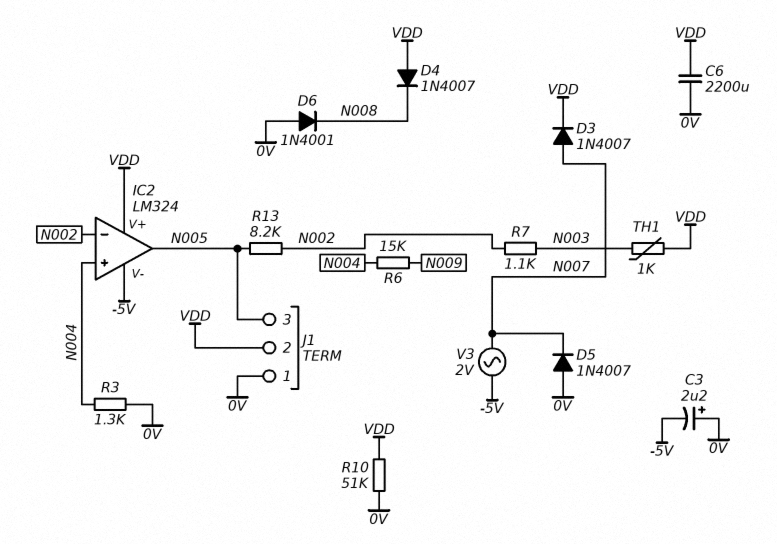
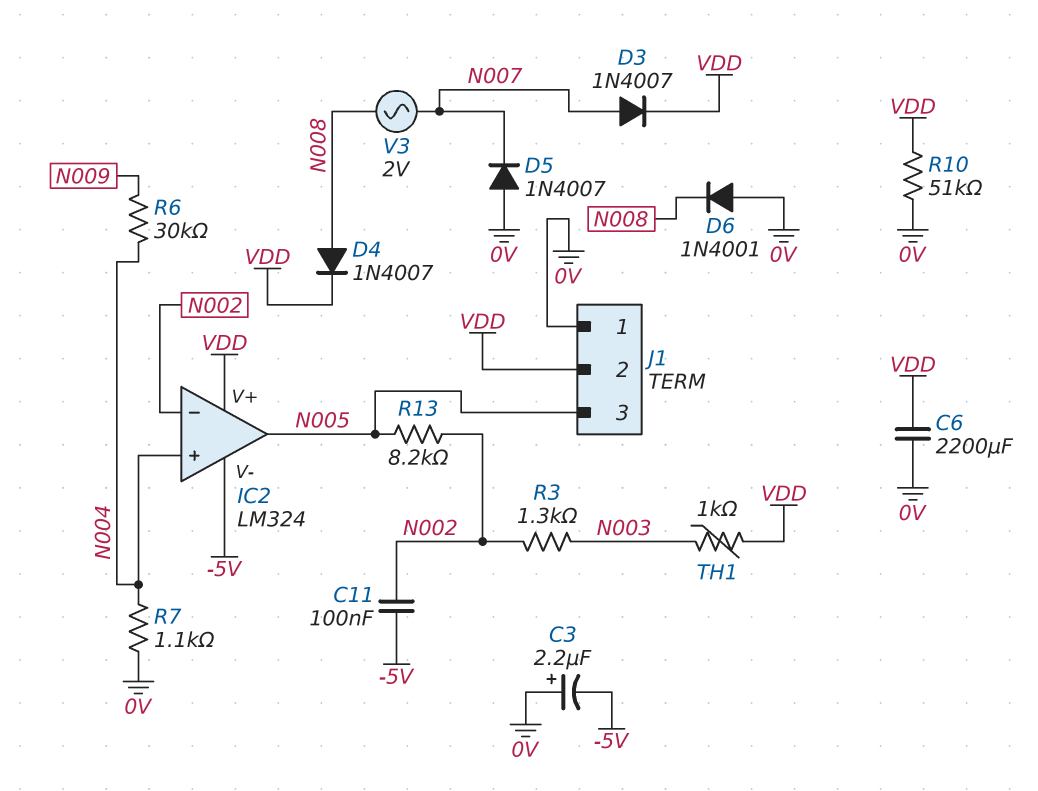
C11: none -> 100nF (-5V, N002)
D4: diode 1N4007 (A VDD, K N008) -> diode 1N4007 (A N008, K VDD)
R3: 1.3k (0V, N004) -> 1.3k (N002, N003)
R6: 15k (N004, N009) -> 30k (N004, N009)
R7: 1.1k (N002, N003) -> 1.1k (0V, N004)
V3: AC 2V (-5V, N007) -> AC 2V (N007, N008)

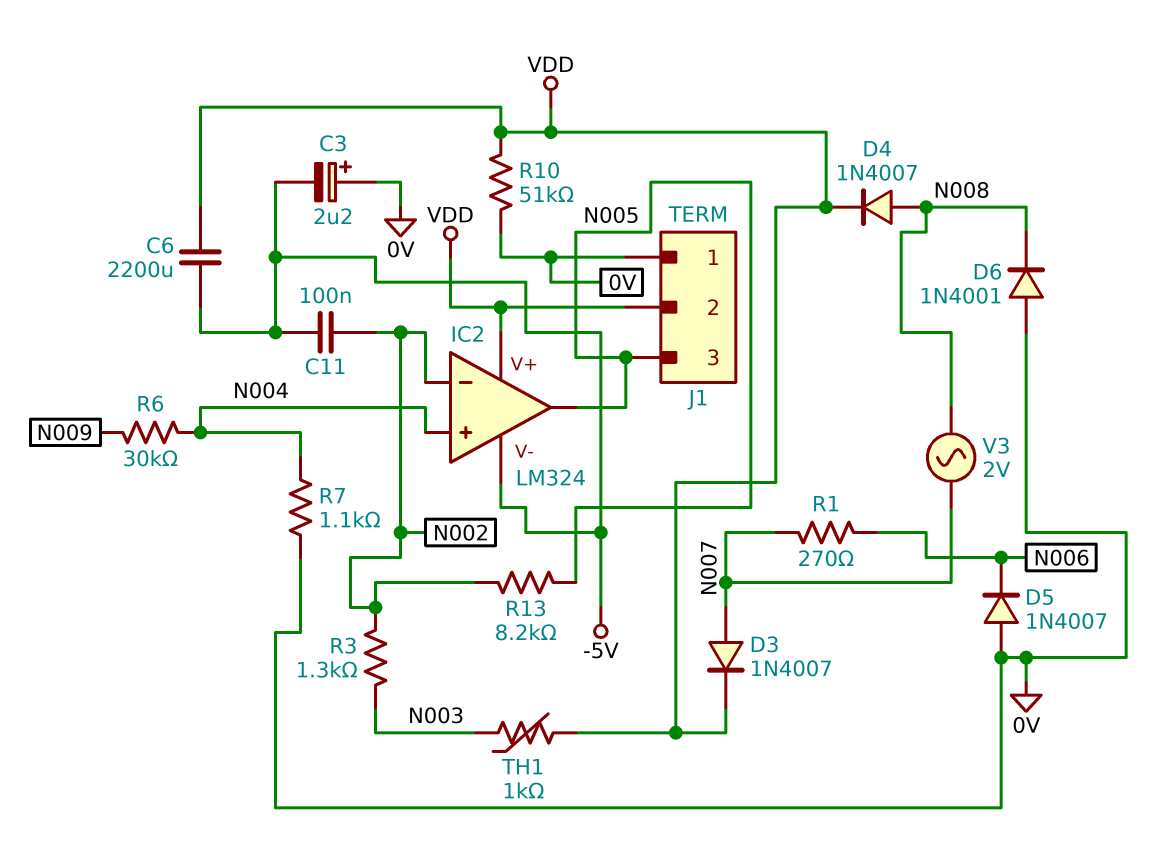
C6: 2200uF (0V, VDD) -> 2200uF (-5V, VDD)
D5: diode 1N4007 (A 0V, K N007) -> diode 1N4007 (A 0V, K N006)
R1: none -> 270 (N006, N007)

